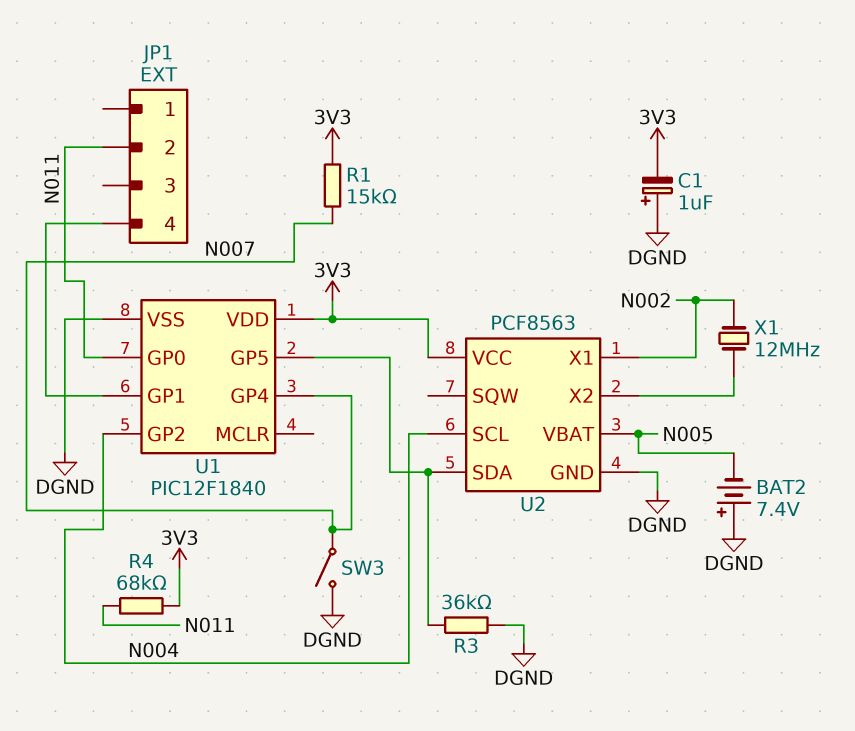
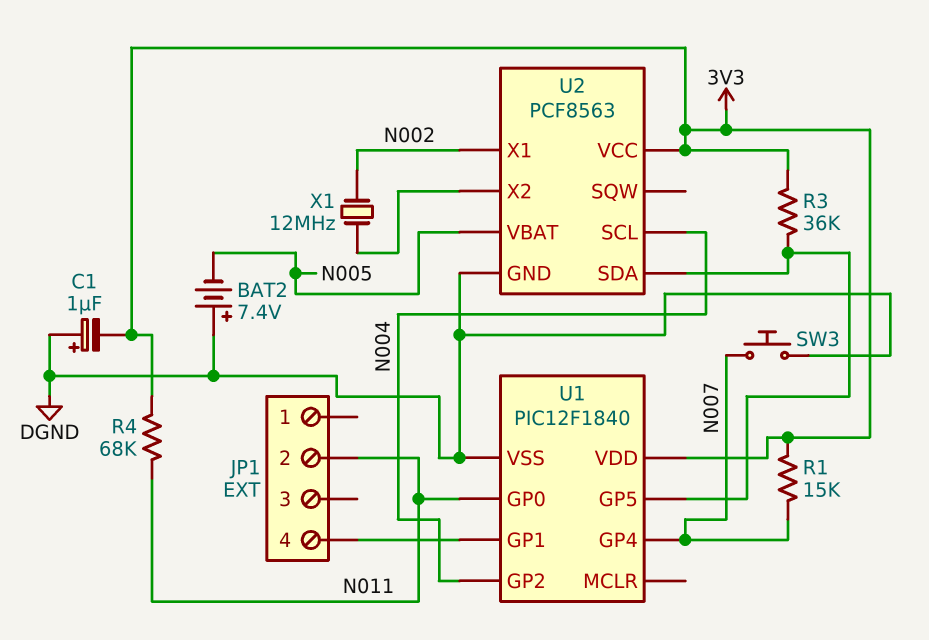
R3: 36k (DGND, U1/GP5) -> 36k (3V3, U1/GP5)
SW3: switch (DGND, N007) -> button (DGND, N007)

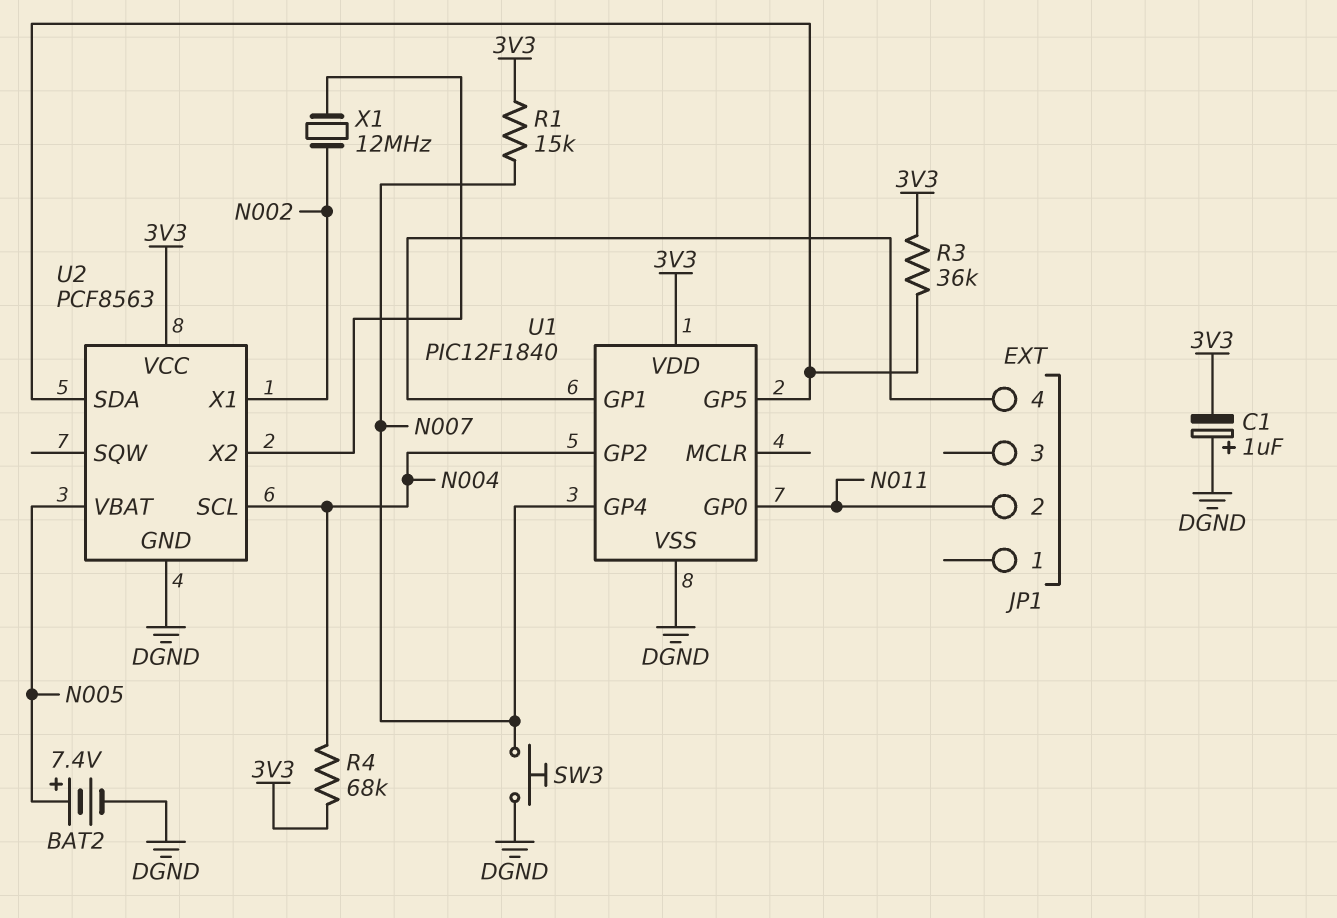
BAT2: 7.4V (plus DGND, minus N005) -> 7.4V (plus N005, minus DGND)
R4: 68k (3V3, N011) -> 68k (3V3, N004)

